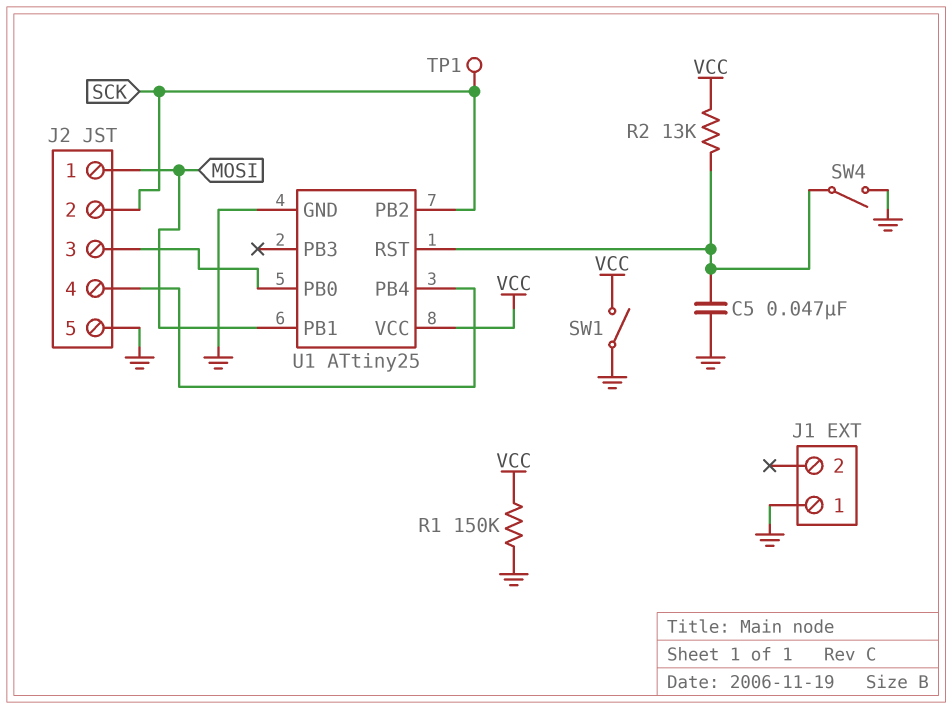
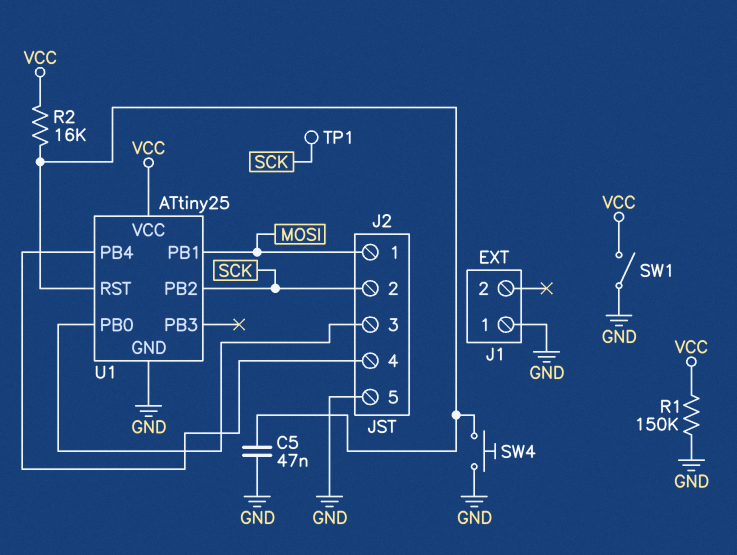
R2: 13k (U1/RST, VCC) -> 16k (U1/RST, VCC)
SW4: switch (GND, U1/RST) -> button (GND, U1/RST)

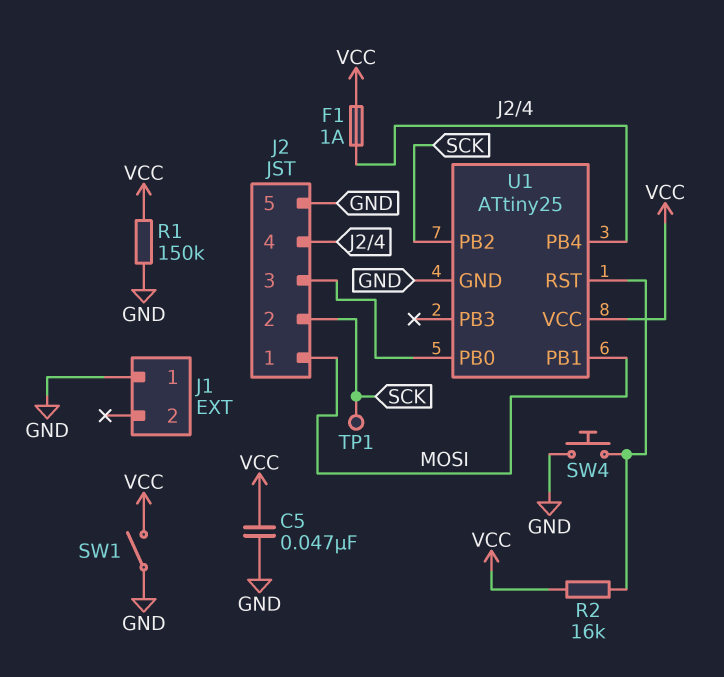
C5: 47nF (GND, U1/RST) -> 47nF (GND, VCC)
F1: none -> 1A (J2/4, VCC)

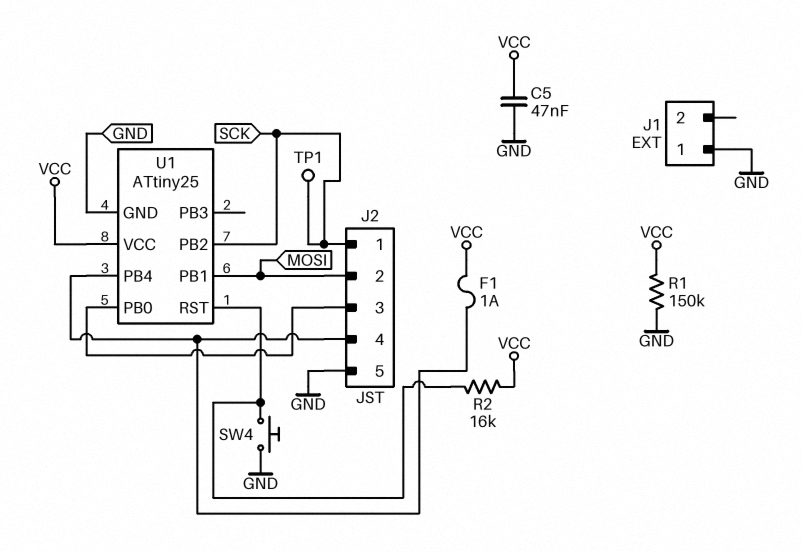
J2 pin 1: MOSI -> SCK
J2 pin 2: SCK -> MOSI
SW1: switch (GND, VCC) -> none

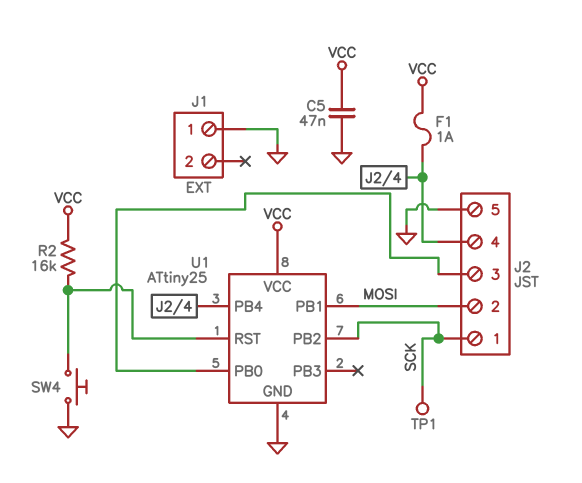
R1: 150k (GND, VCC) -> none

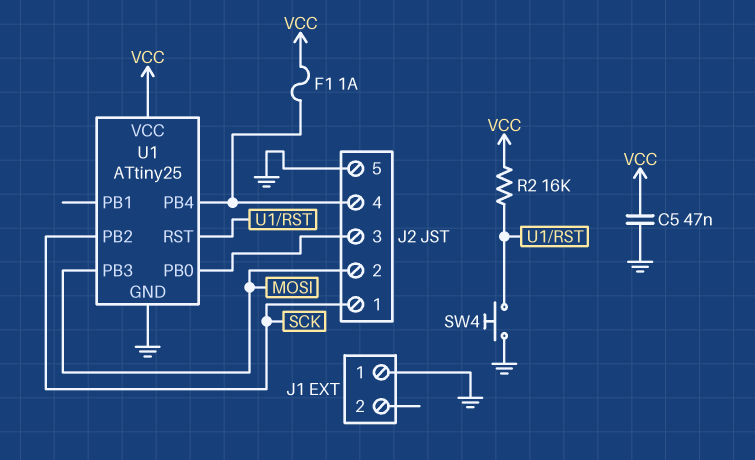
TP1: test point (SCK) -> none
U1 pin PB1: MOSI -> none
U1 pin PB3: none -> MOSI

